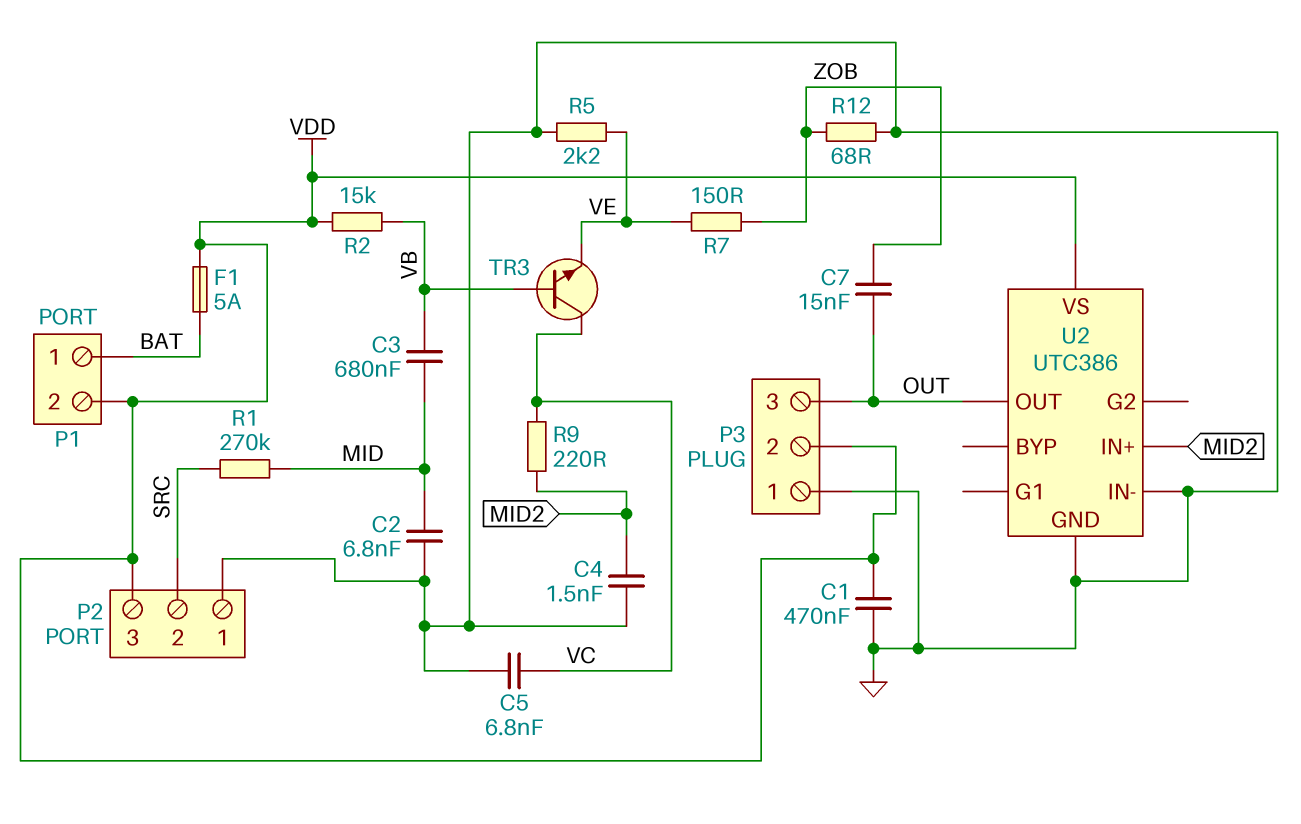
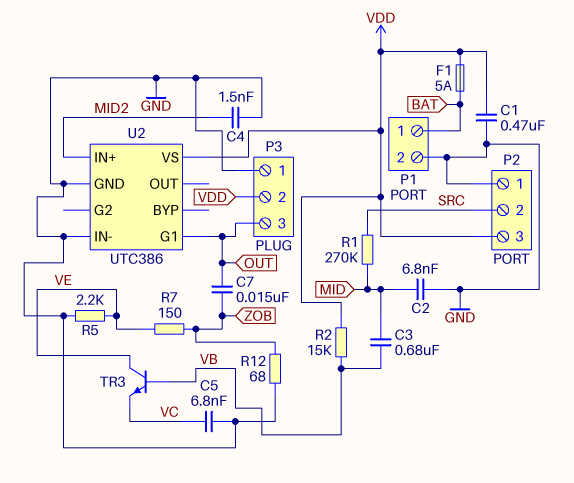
P1 pin 2: VDD -> GND
R9: 220 (MID2, VC) -> none
TR3: NPN (B VB, C VC, E VE) -> NPN (B VB, C VE, E VC)
U2 pin G1: none -> OUT
U2 pin OUT: OUT -> none

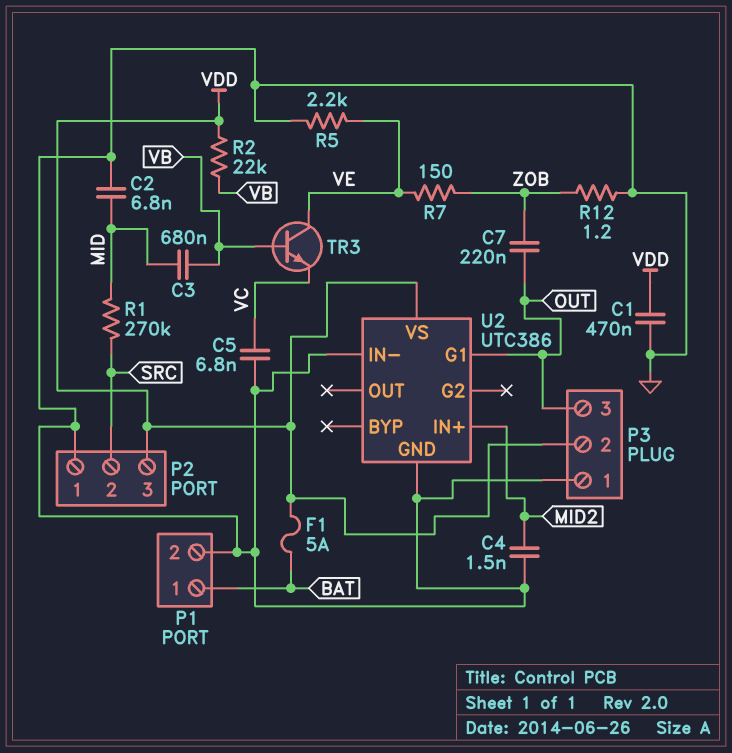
C7: 15nF (OUT, ZOB) -> 220nF (OUT, ZOB)
R2: 15k (VB, VDD) -> 22k (VB, VDD)
R12: 68 (GND, ZOB) -> 1.2 (GND, ZOB)

